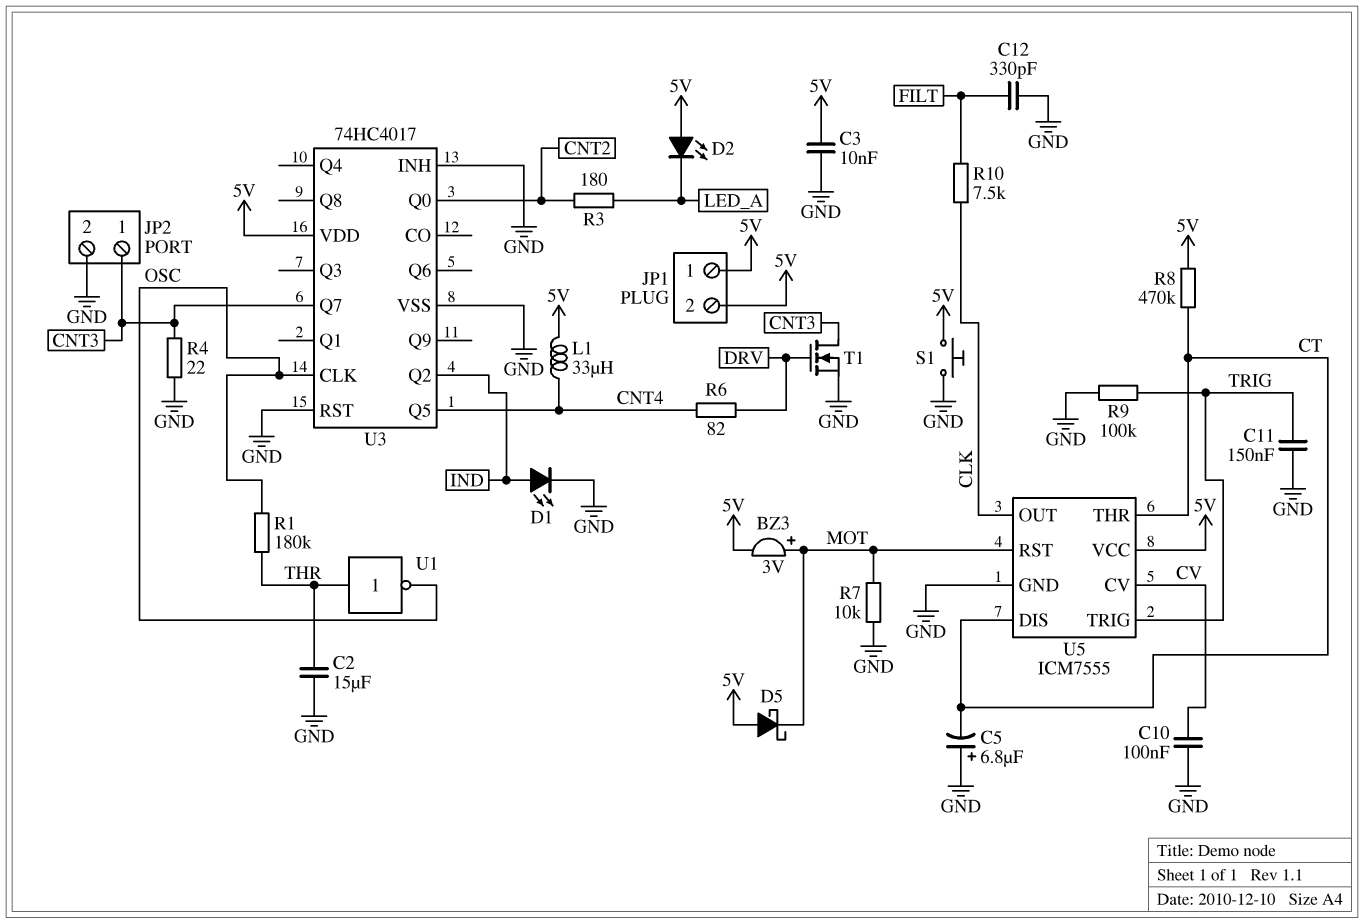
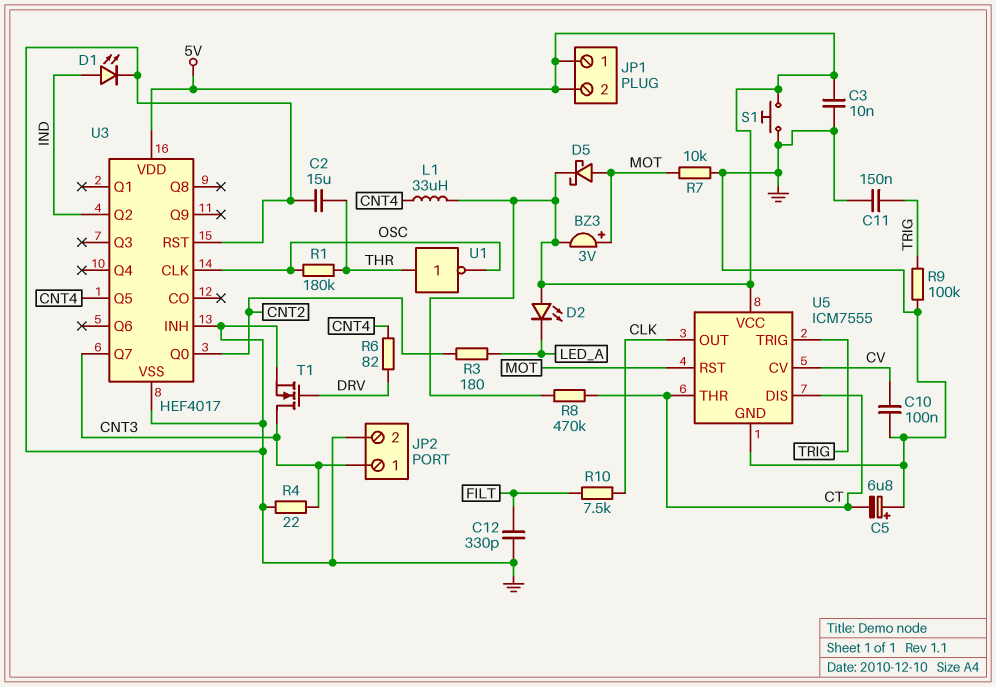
D5: schottky (A 5V, K MOT) -> schottky (A MOT, K 5V)
U3: 74HC4017 -> HEF4017

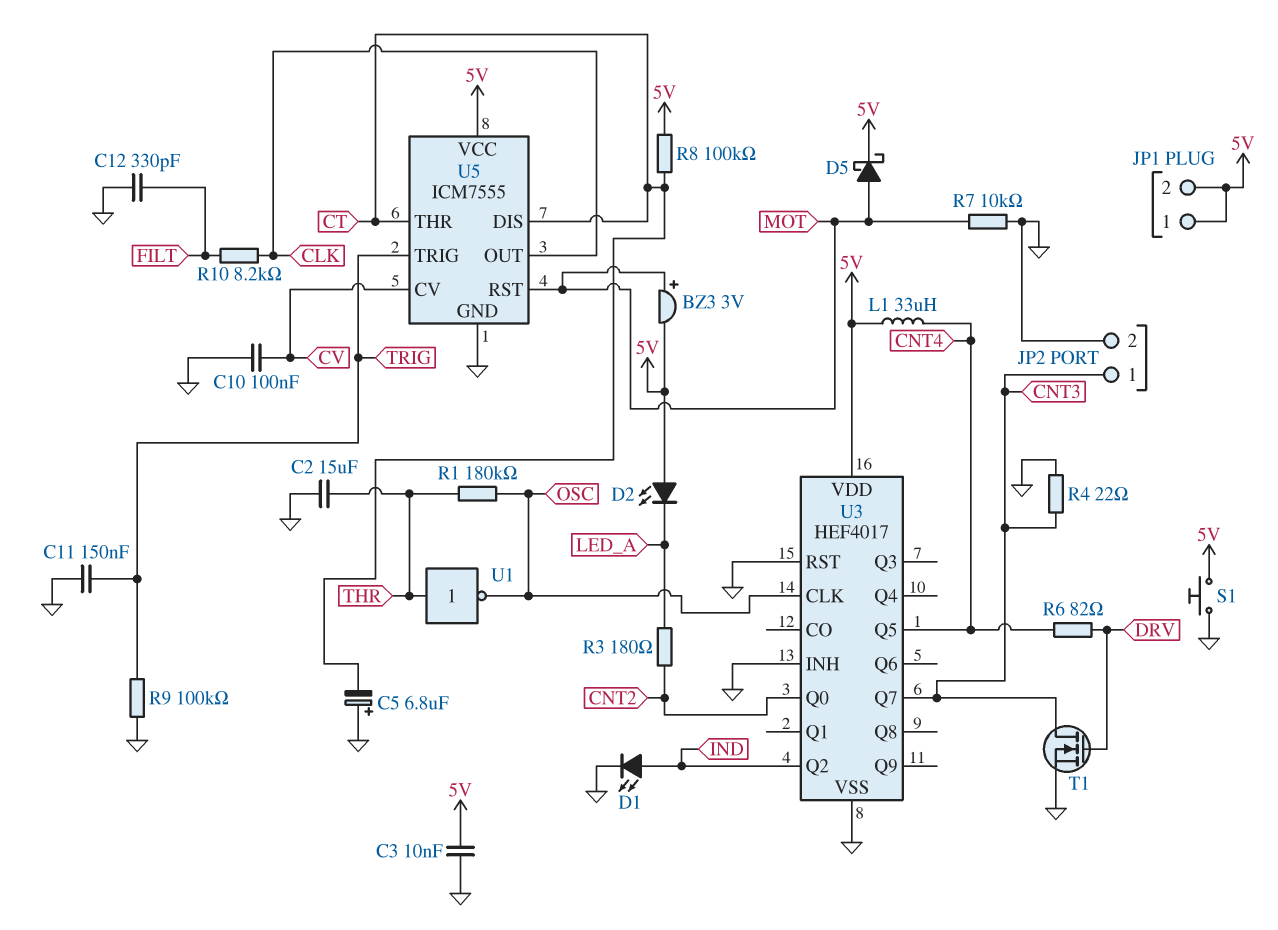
R8: 470k (5V, CT) -> 100k (5V, CT)
R10: 7.5k (CLK, FILT) -> 8.2k (CLK, FILT)

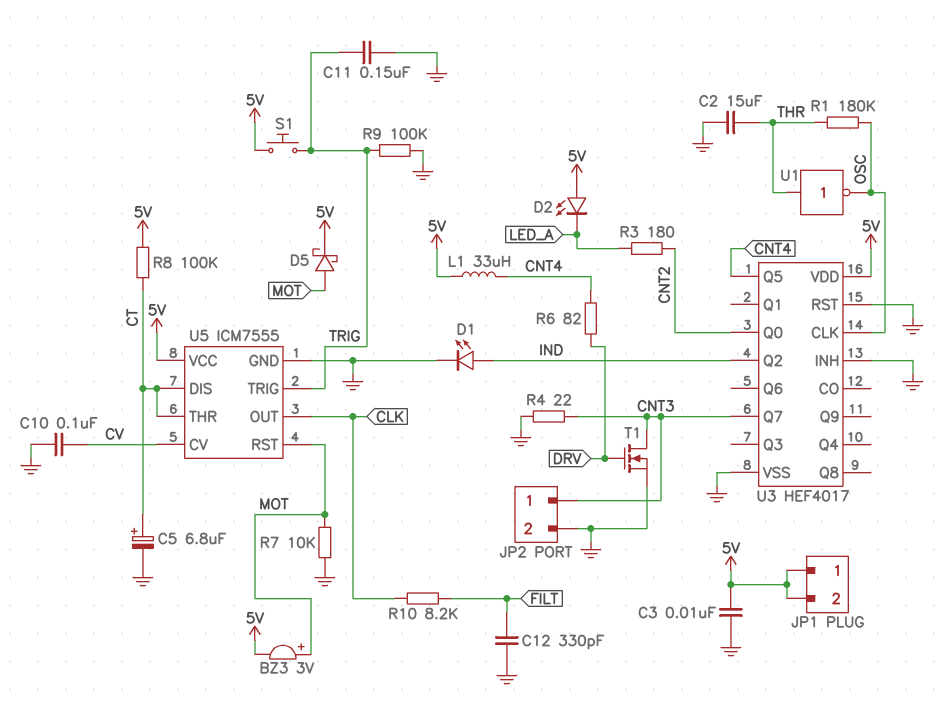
C5: 6.8uF (plus GND, minus CT) -> 6.8uF (plus CT, minus GND)
S1: button (5V, GND) -> button (5V, TRIG)

